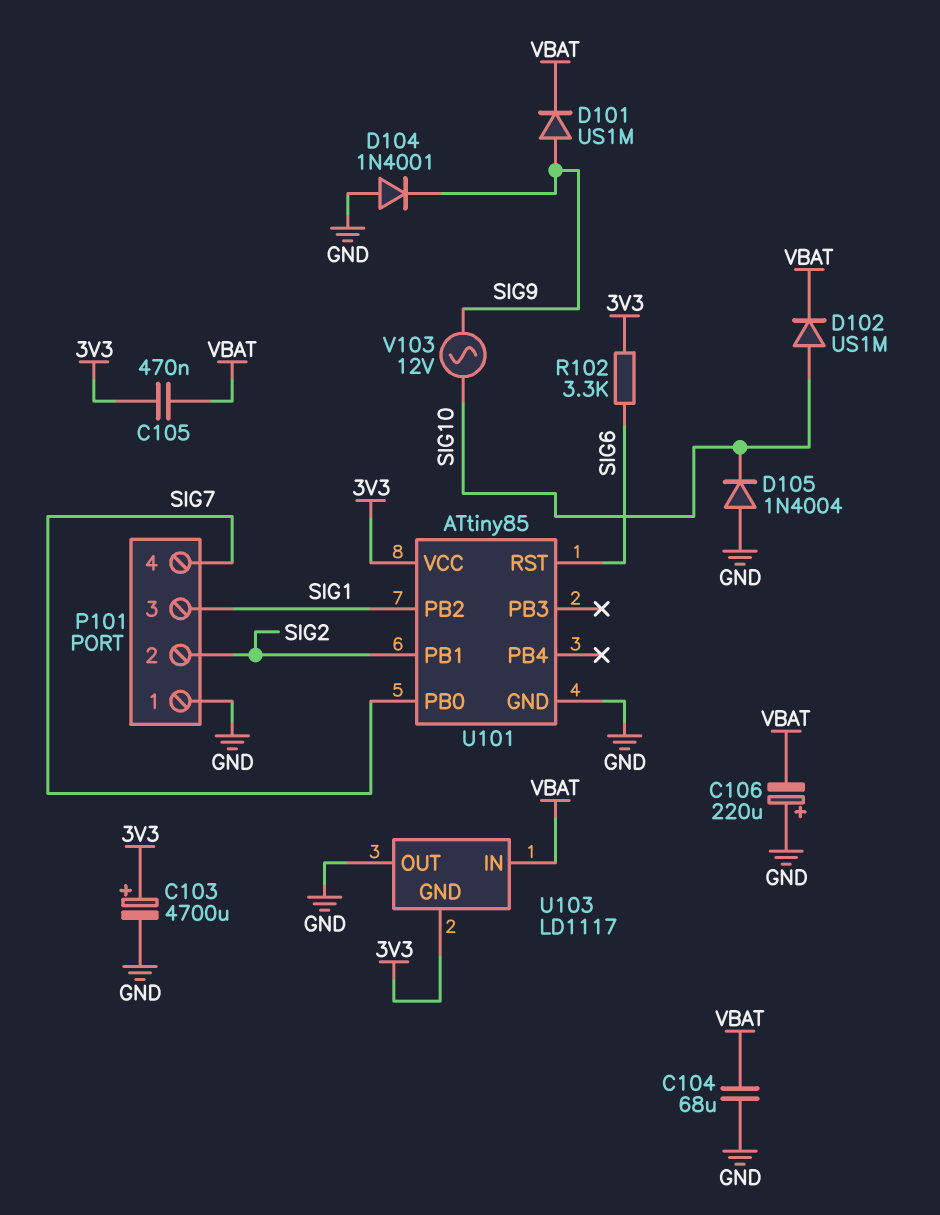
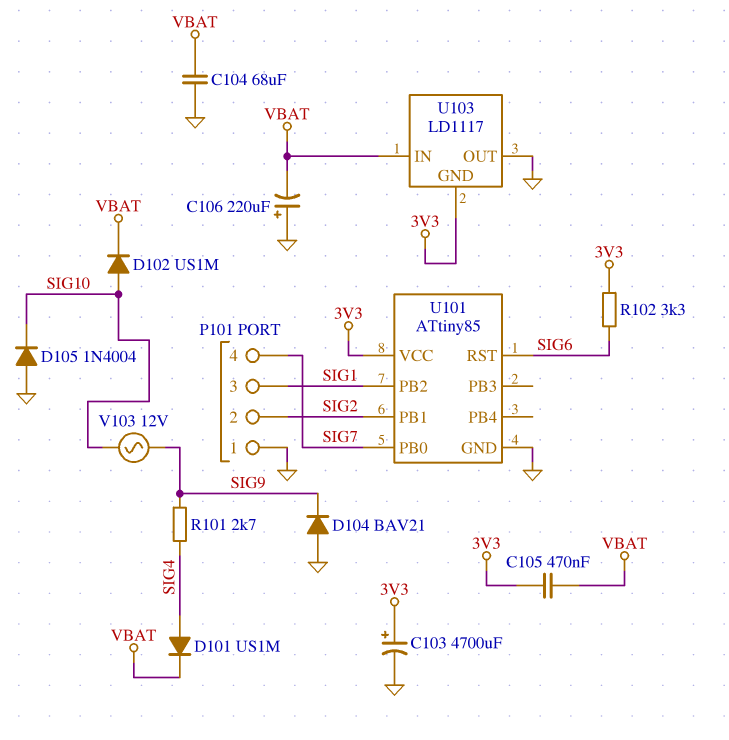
D101: diode US1M (A SIG9, K VBAT) -> diode US1M (A SIG4, K VBAT)
D104: diode 1N4001 (A GND, K SIG9) -> diode BAV21 (A GND, K SIG9)
R101: none -> 2.7k (SIG4, SIG9)

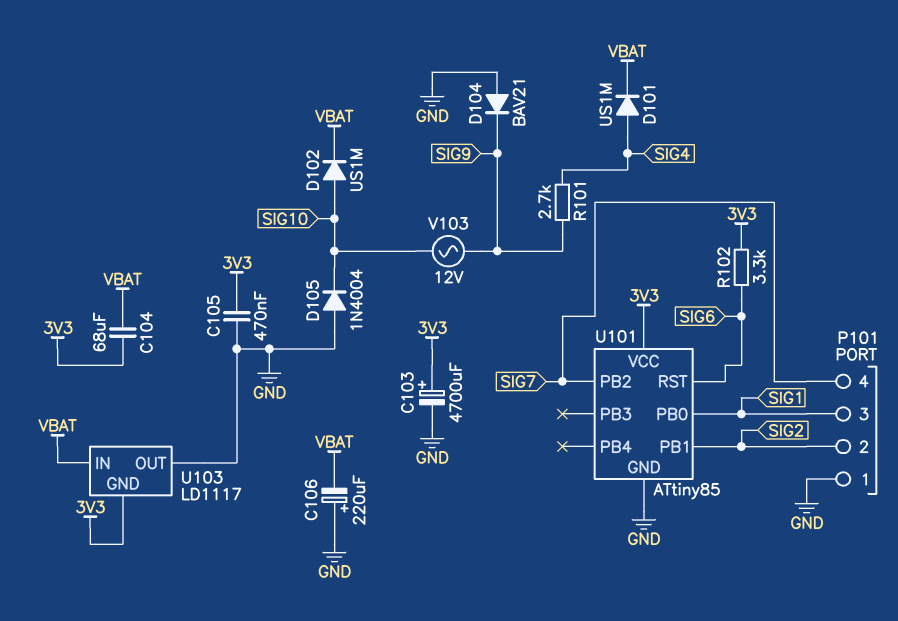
C104: 68uF (GND, VBAT) -> 68uF (3V3, VBAT)
C105: 470nF (3V3, VBAT) -> 470nF (3V3, GND)
U101 pin PB0: SIG7 -> SIG1
U101 pin PB2: SIG1 -> SIG7

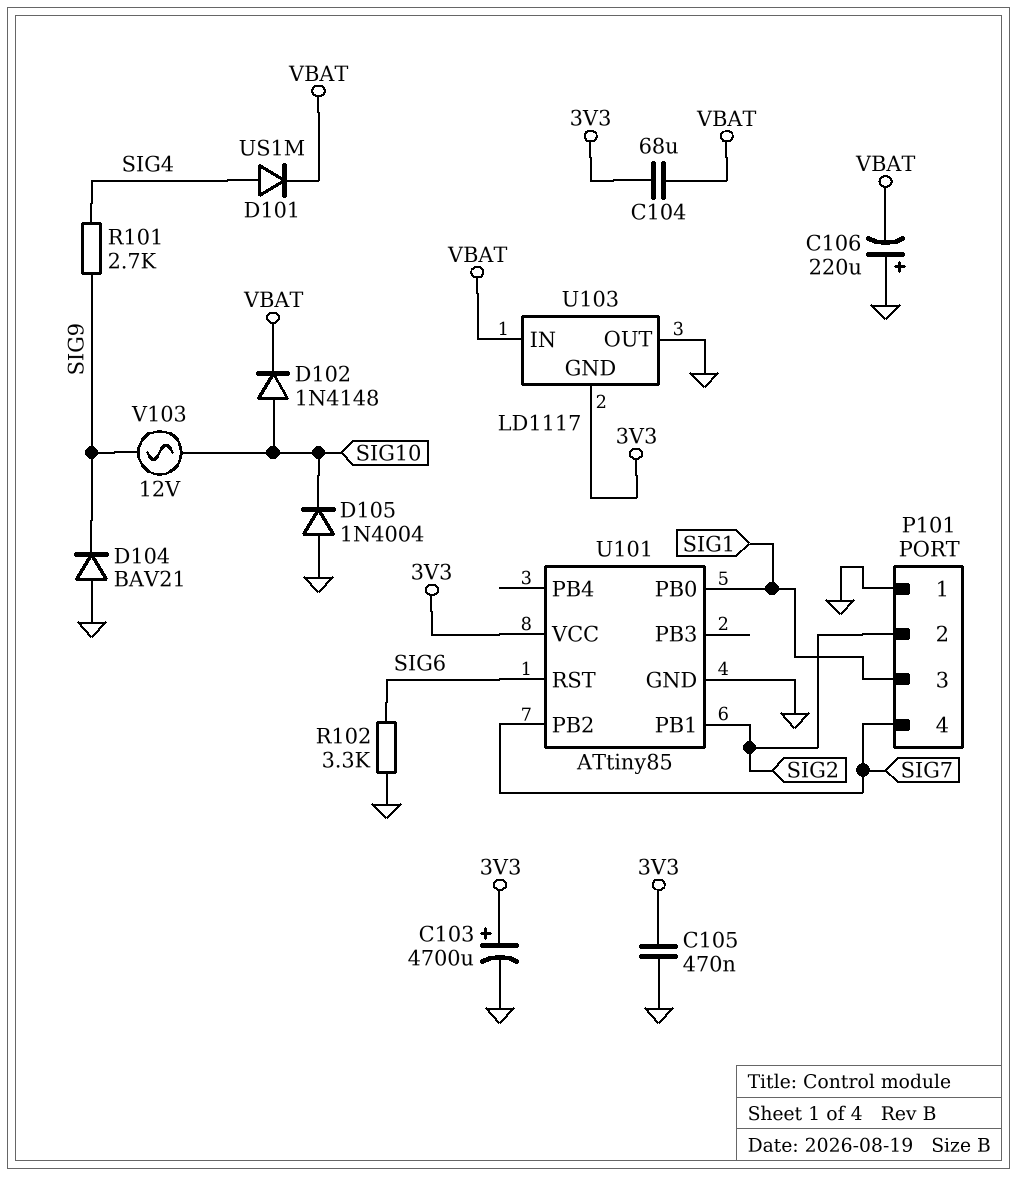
D102: diode US1M (A SIG10, K VBAT) -> diode 1N4148 (A SIG10, K VBAT)
R102: 3.3k (3V3, SIG6) -> 3.3k (GND, SIG6)

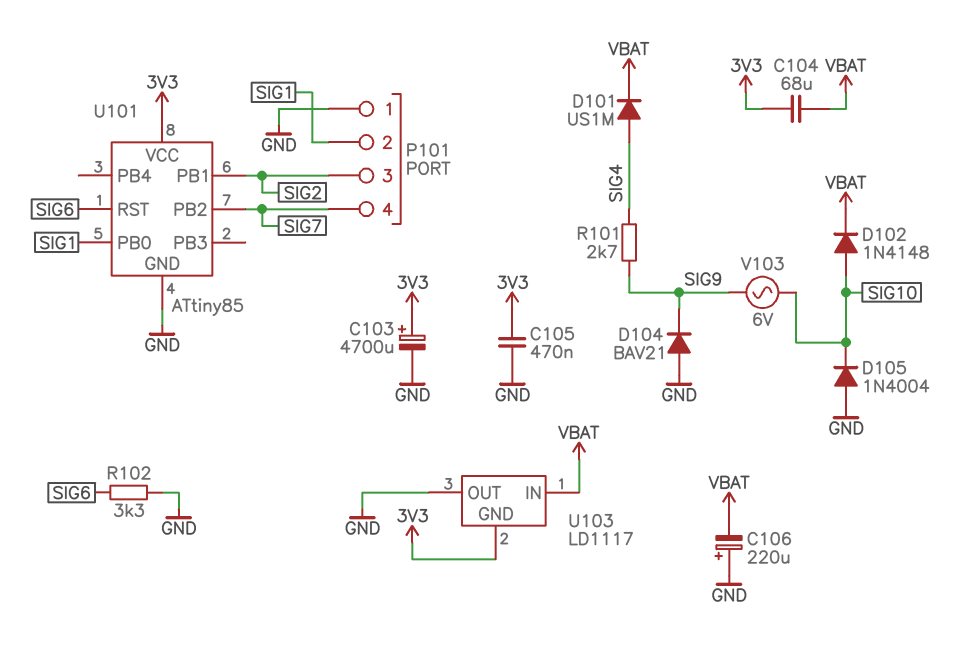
P101 pin 2: SIG2 -> SIG1
P101 pin 3: SIG1 -> SIG2
V103: AC 12V (SIG9, SIG10) -> AC 6V (SIG9, SIG10)

